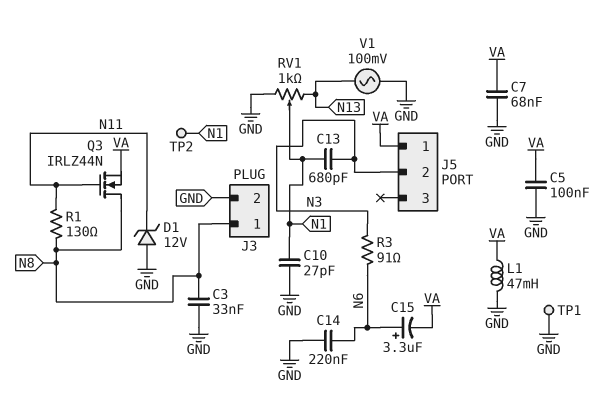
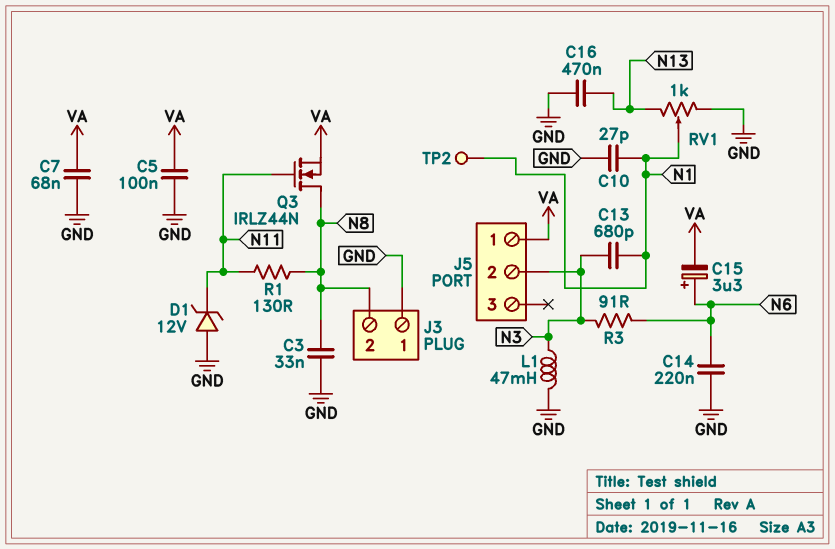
C16: none -> 470nF (GND, N13)
J3 pin 1: N8 -> GND
J3 pin 2: GND -> N8
L1: 47mH (GND, VA) -> 47mH (GND, N3)
TP1: test point (GND) -> none
V1: AC 100mV (GND, N13) -> none

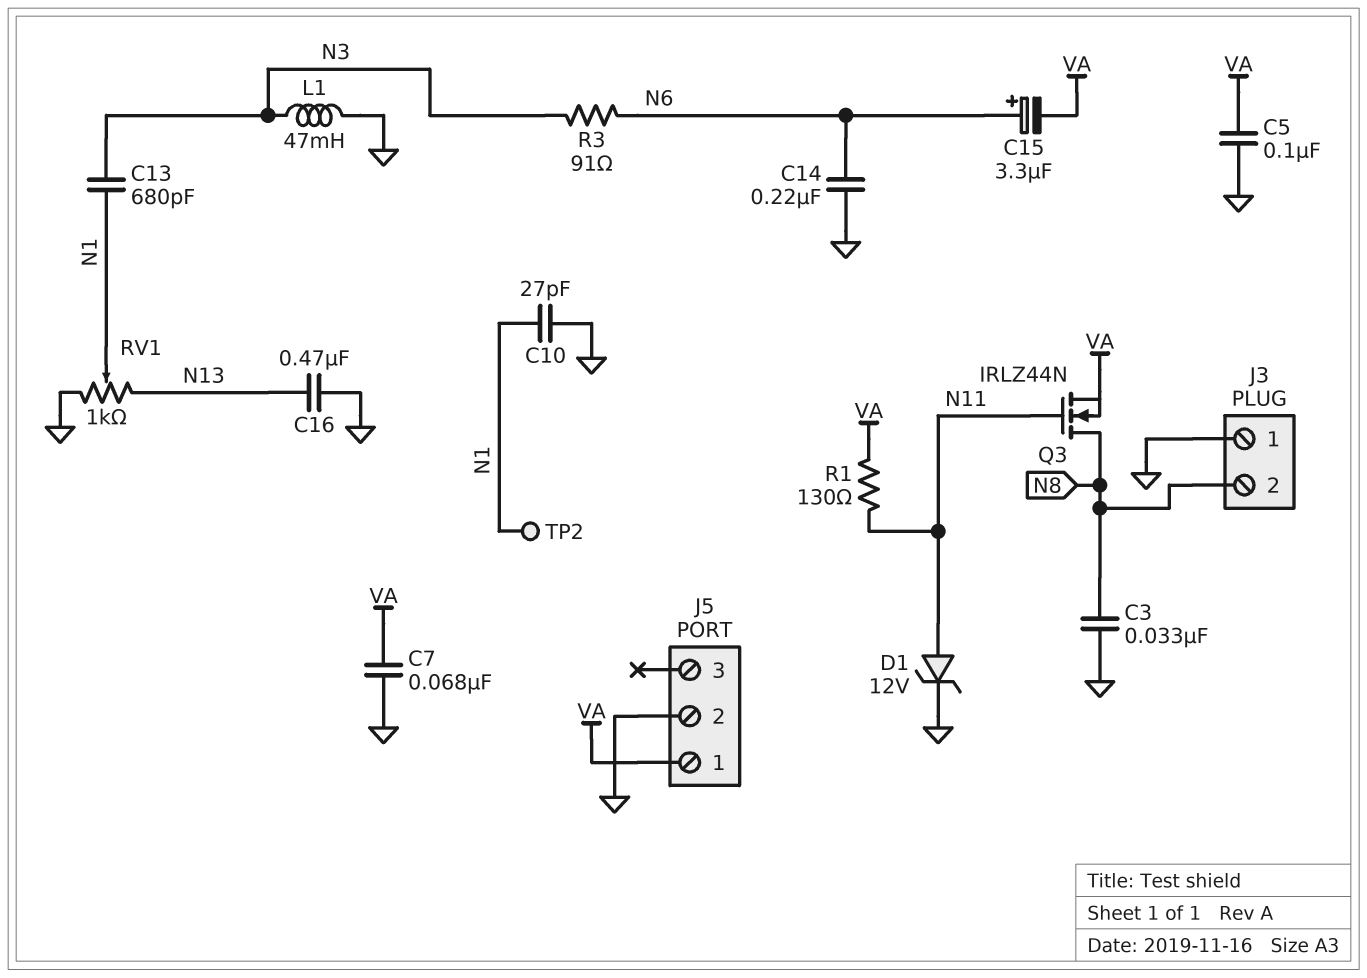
D1: zener 12V (A GND, K N11) -> zener 12V (A N11, K GND)
J5 pin 2: N3 -> GND
R1: 130 (N8, N11) -> 130 (N11, VA)

